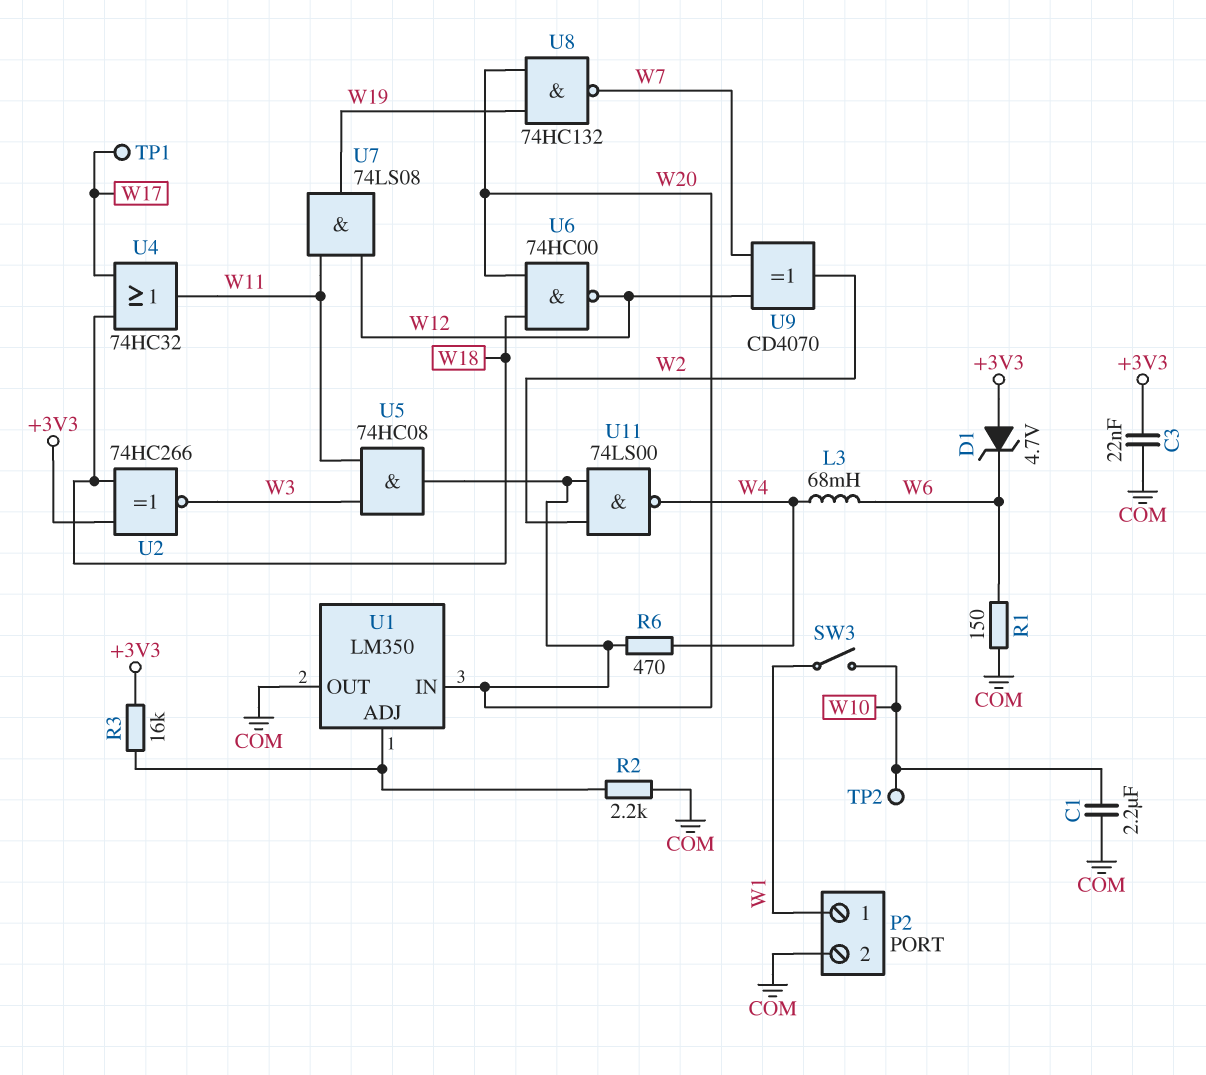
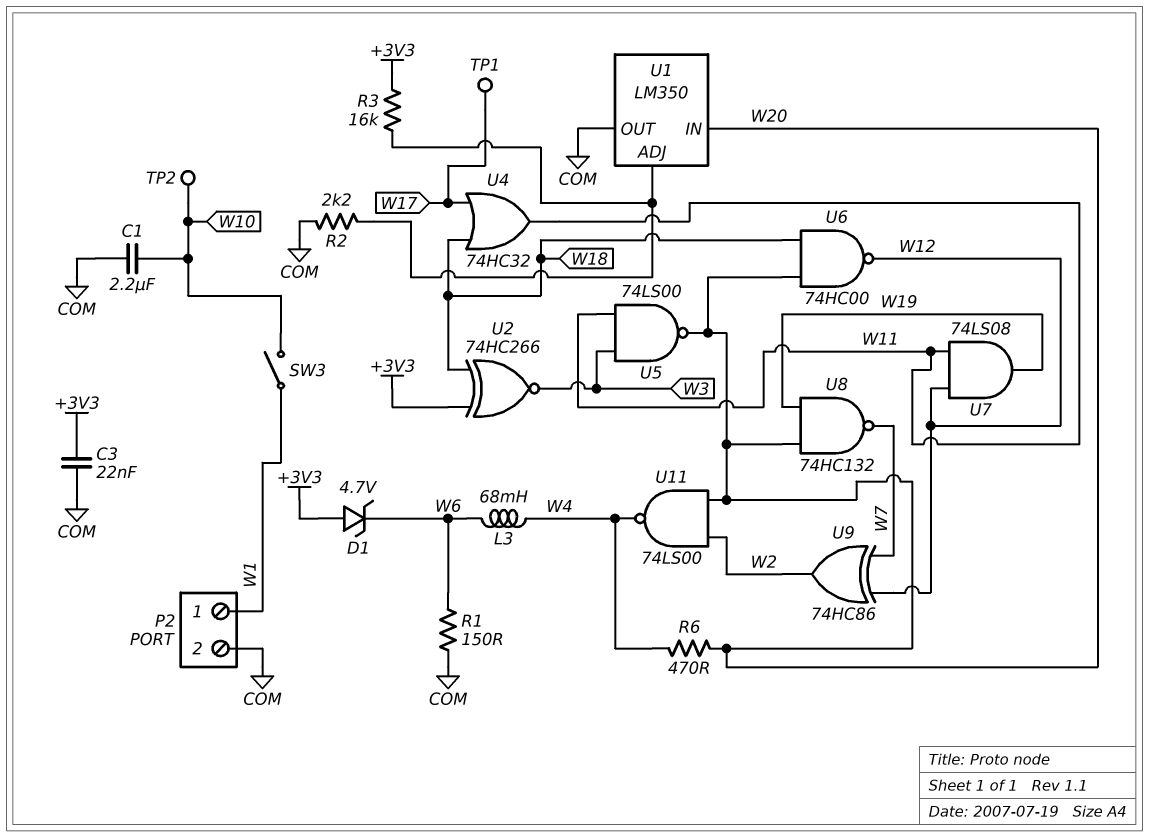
U5: AND 74HC08 (in W3, in W11, out W20) -> NAND 74LS00 (in W3, in W11, out W20)
U9: XOR CD4070 (in W7, in W12, out W2) -> XOR 74HC86 (in W7, in W12, out W2)

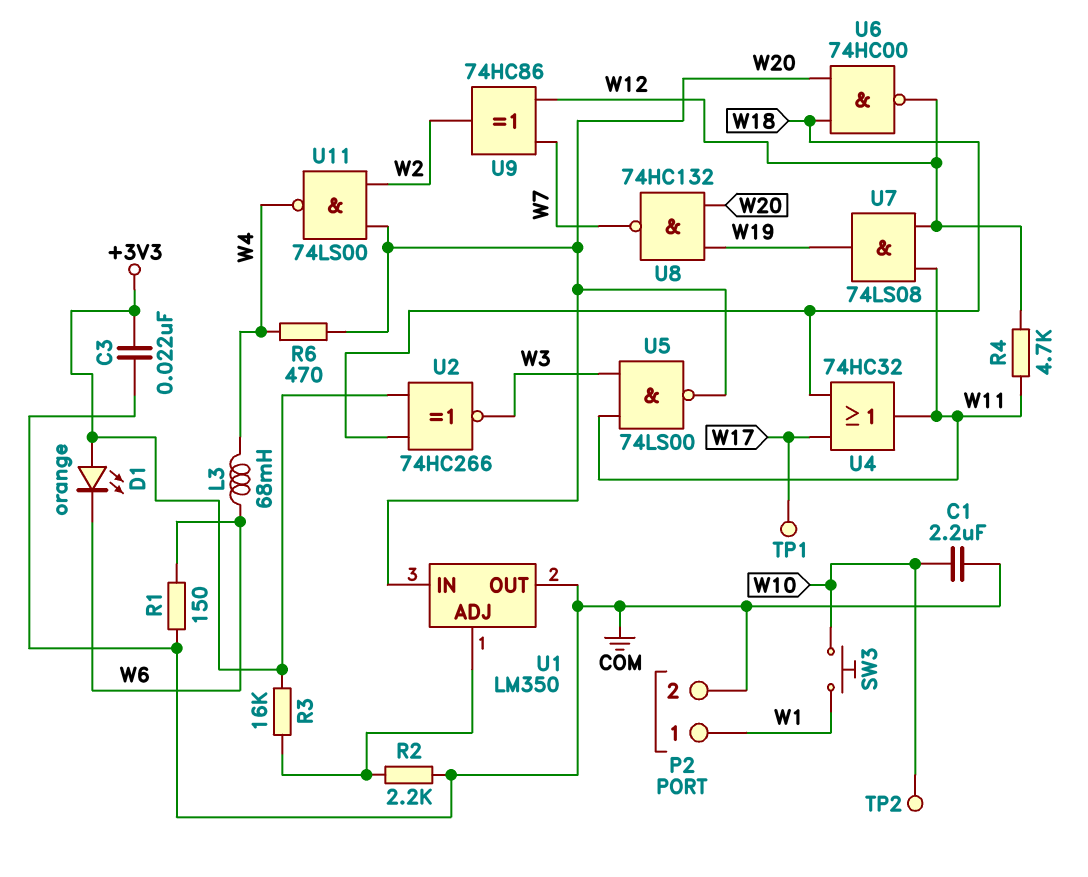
D1: zener 4.7V (A +3V3, K W6) -> LED orange (A +3V3, K W6)
R4: none -> 4.7k (W11, W12)
SW3: switch (W1, W10) -> button (W1, W10)

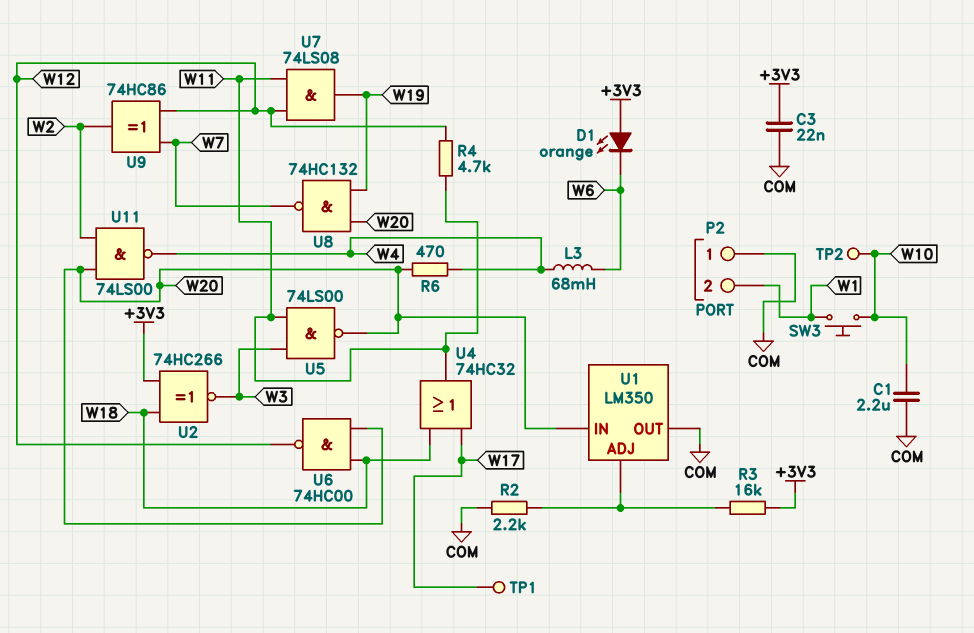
P2 pin 1: W1 -> COM
P2 pin 2: COM -> W1
R1: 150 (COM, W6) -> none

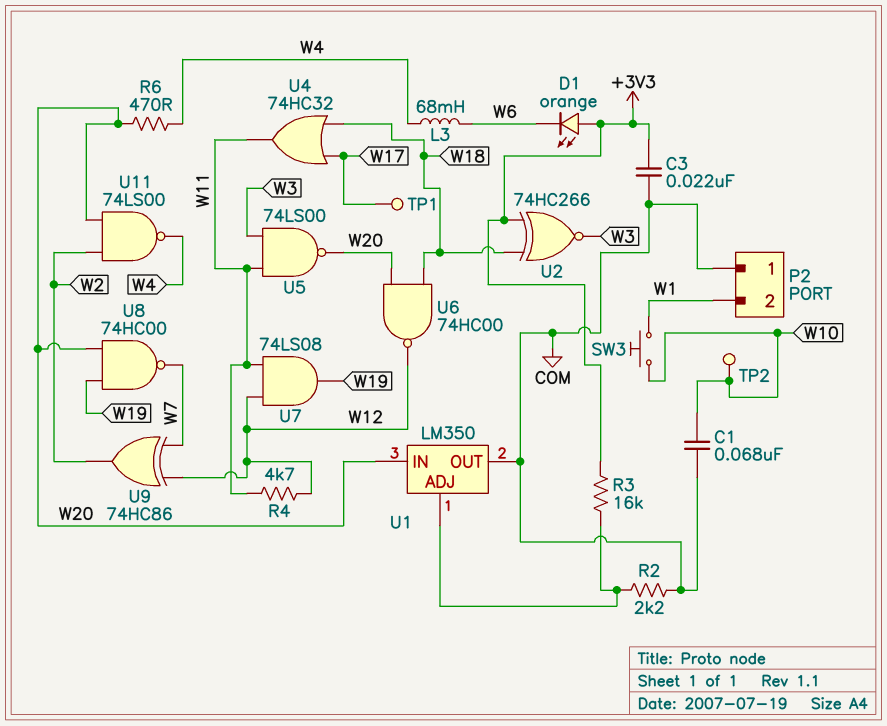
C1: 2.2uF (COM, W10) -> 68nF (COM, W10)
U8: NAND 74HC132 (in W19, in W20, out W7) -> NAND 74HC00 (in W19, in W20, out W7)

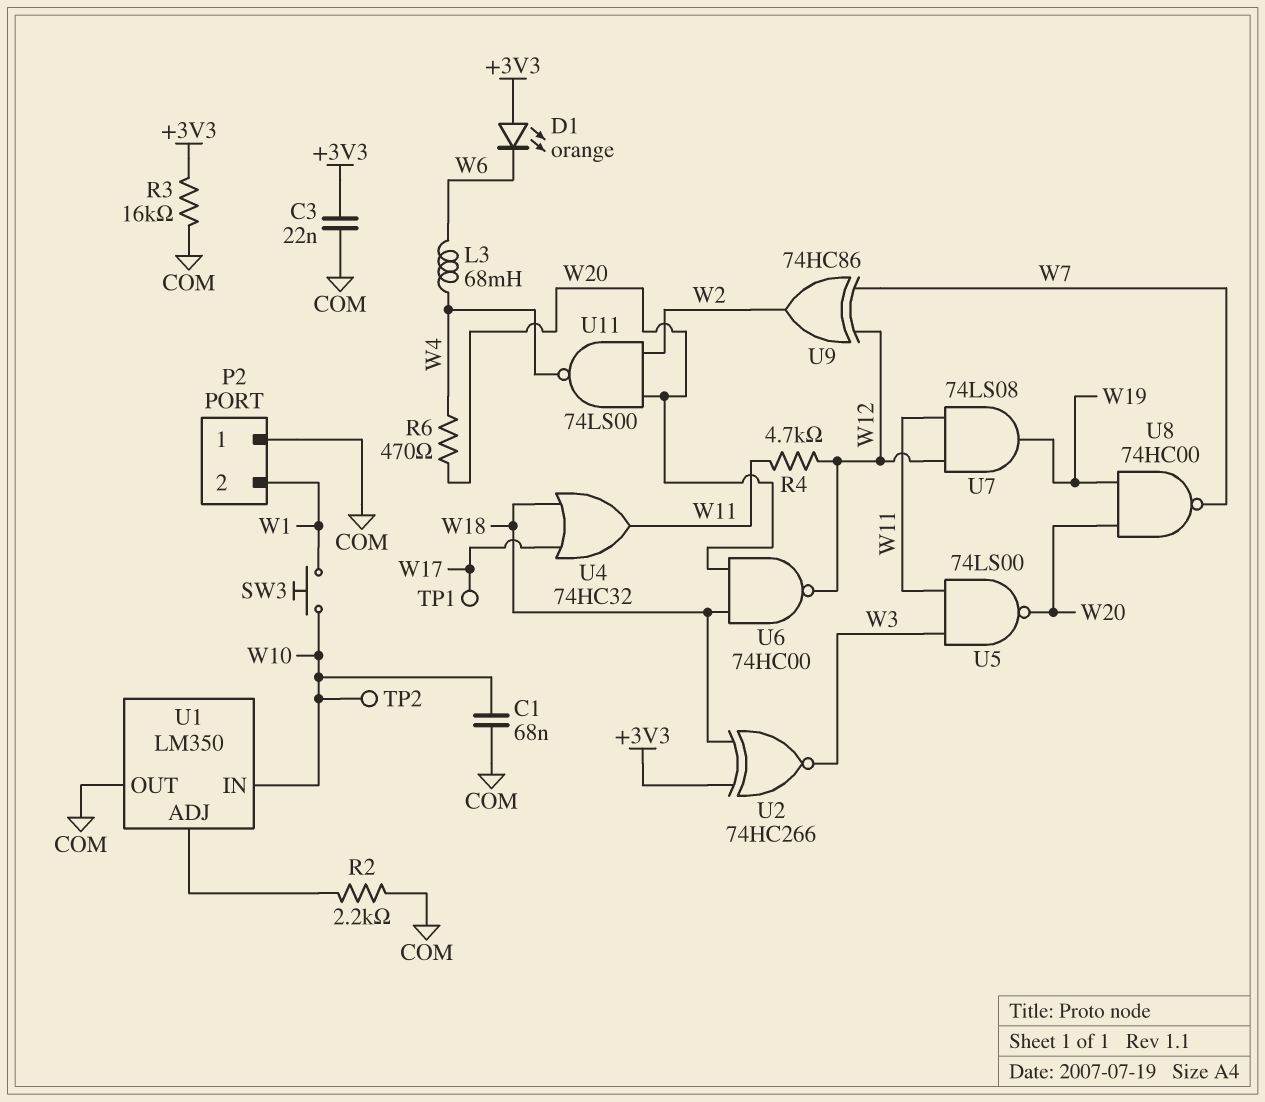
R3: 16k (+3V3, U1/ADJ) -> 16k (+3V3, COM)
U1 pin IN: W20 -> W10

